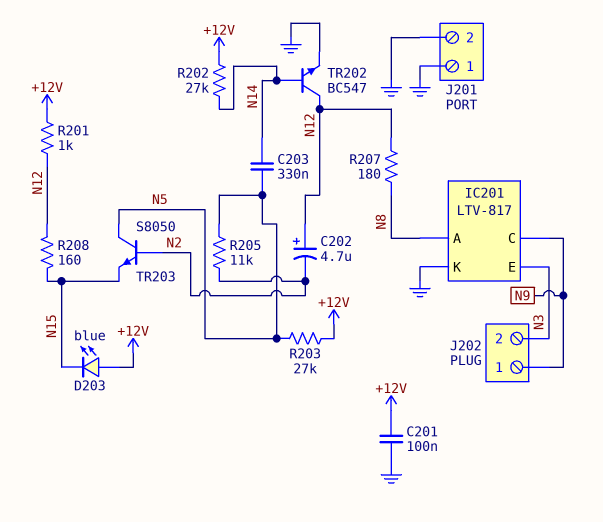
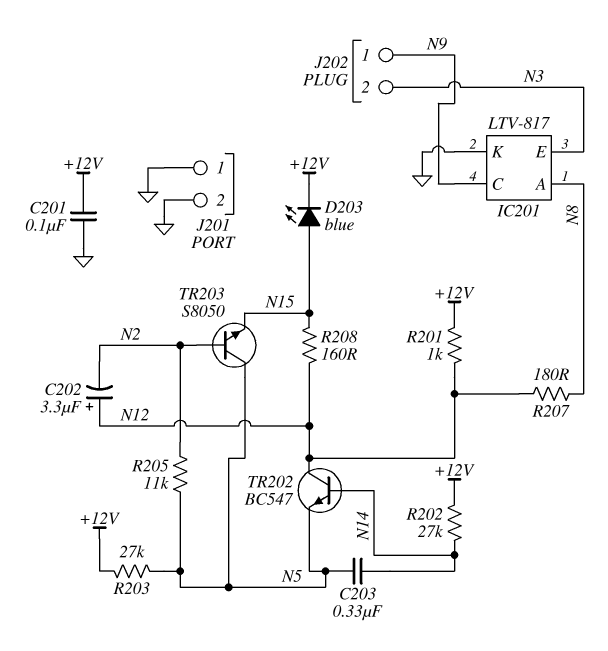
C202: 4.7uF (plus N12, minus N2) -> 3.3uF (plus N12, minus N2)
D203: LED blue (A +12V, K N15) -> LED blue (A N15, K +12V)
TR202: NPN BC547 (B N14, C N12, E GND) -> NPN BC547 (B N14, C N12, E N5)

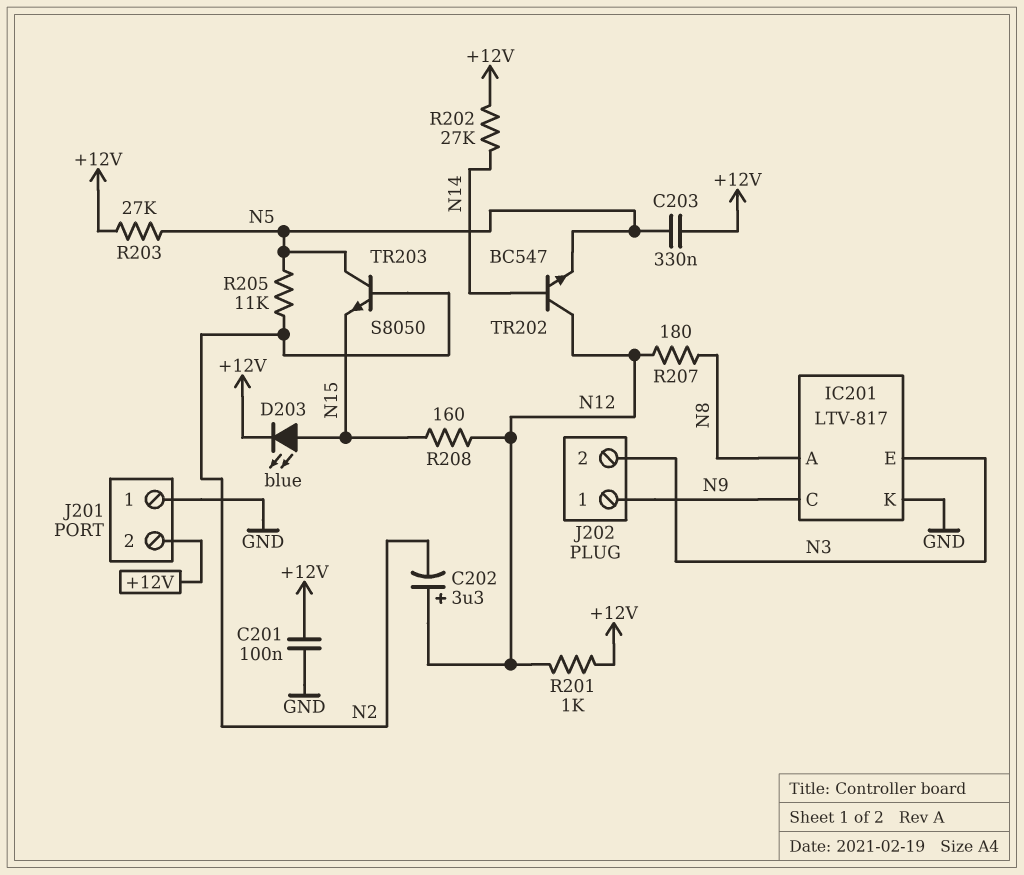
C203: 330nF (N5, N14) -> 330nF (+12V, N5)
J201 pin 2: GND -> +12V

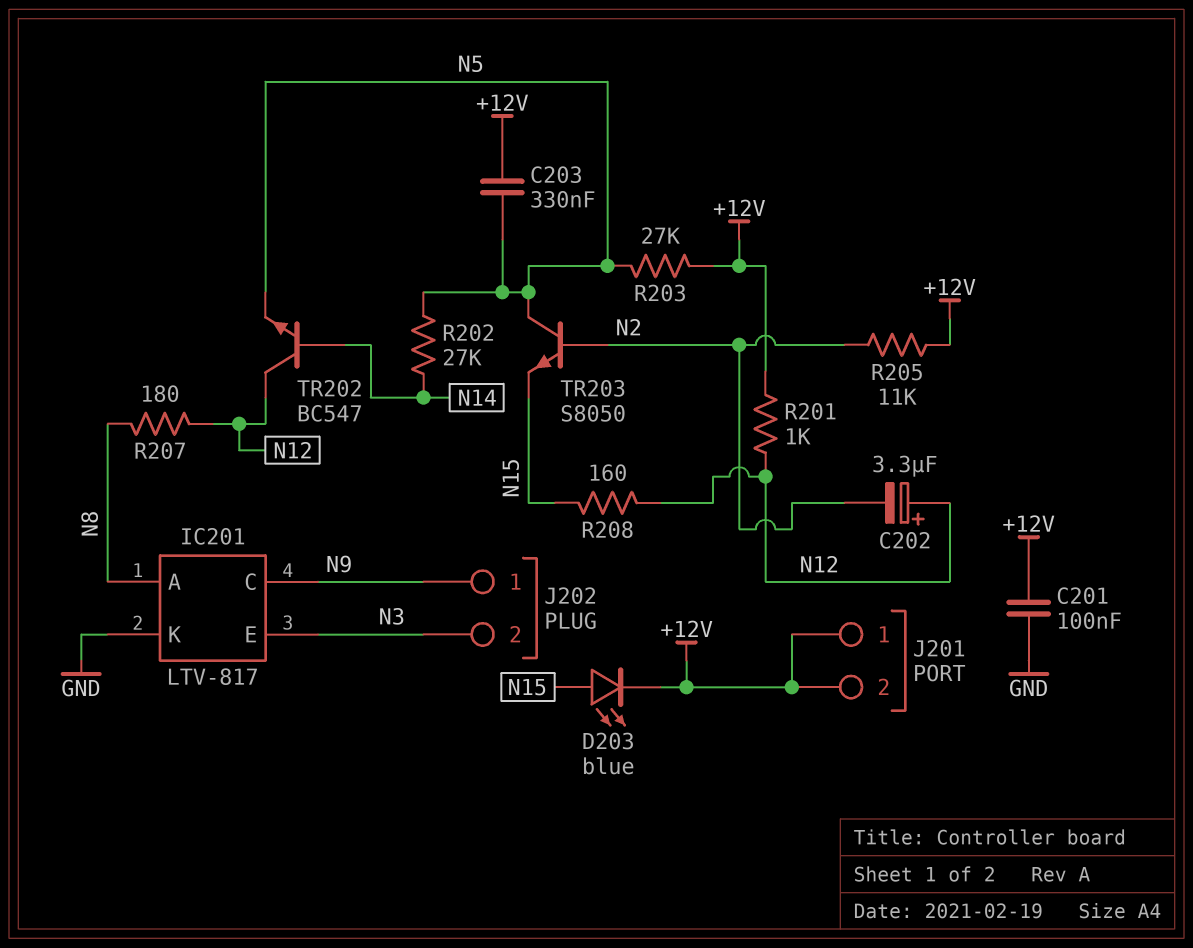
J201 pin 1: GND -> +12V
R202: 27k (+12V, N14) -> 27k (N5, N14)
R205: 11k (N2, N5) -> 11k (+12V, N2)

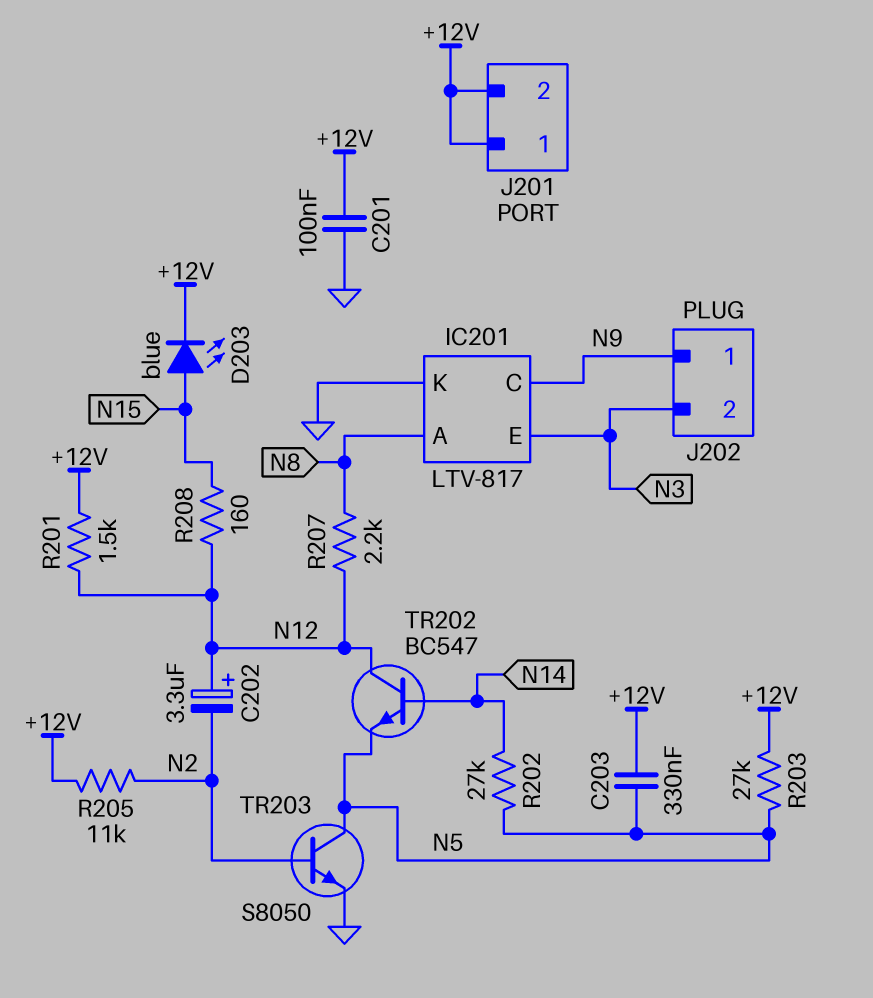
R201: 1k (+12V, N12) -> 1.5k (+12V, N12)
R207: 180 (N8, N12) -> 2.2k (N8, N12)
TR203: NPN S8050 (B N2, C N5, E N15) -> NPN S8050 (B N2, C N5, E GND)

